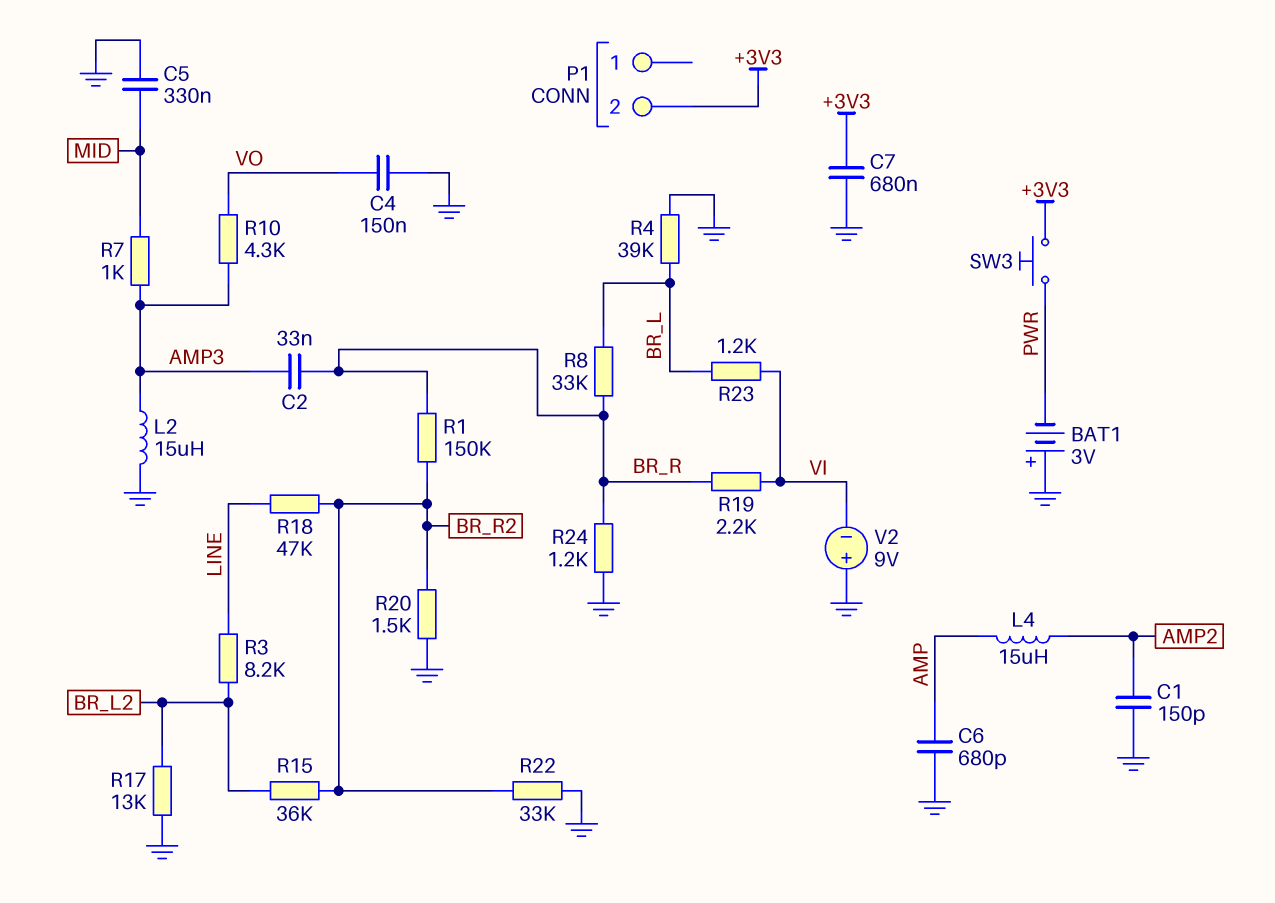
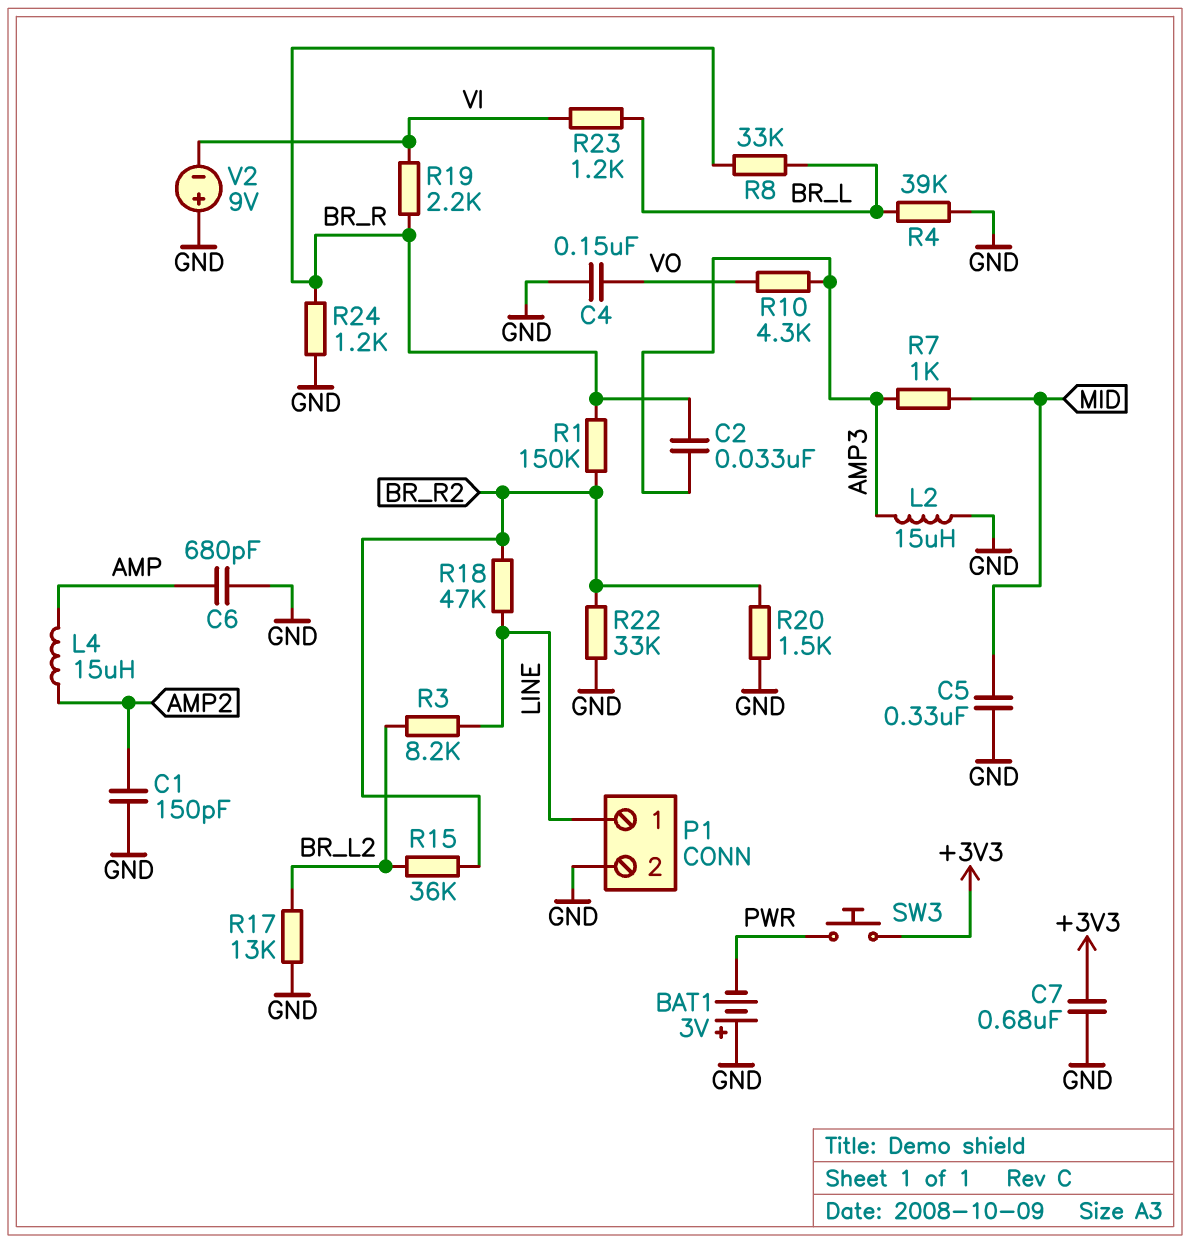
P1 pin 1: none -> LINE
P1 pin 2: +3V3 -> GND

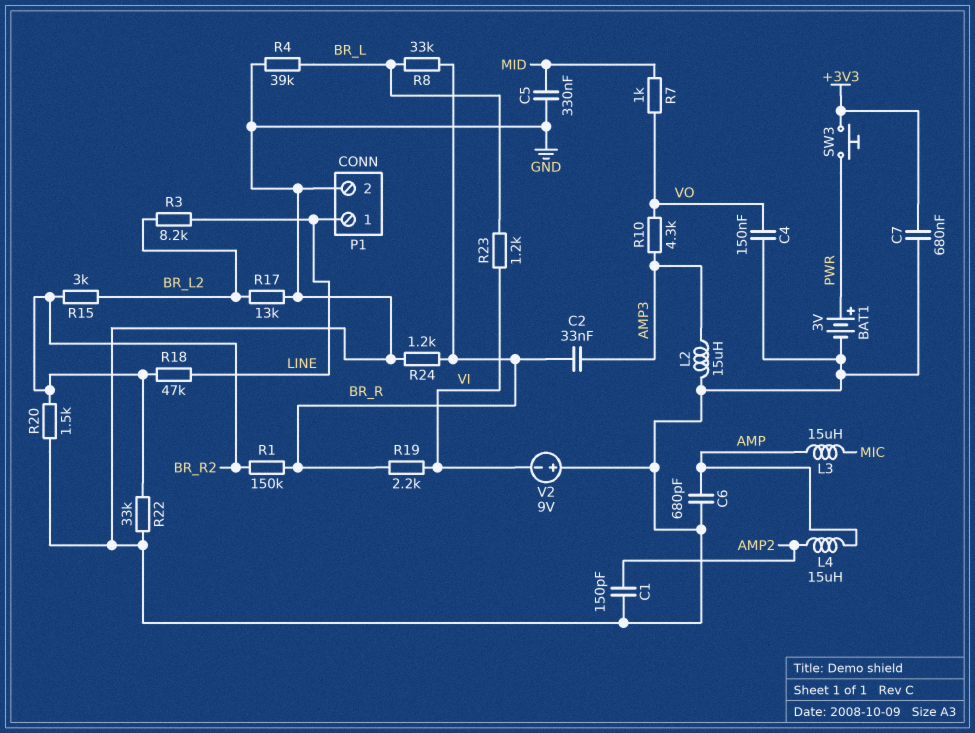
BAT1: 3V (plus GND, minus PWR) -> 3V (plus PWR, minus GND)
L3: none -> 15uH (AMP, MIC)
R7: 1k (AMP3, MID) -> 1k (MID, VO)
R15: 36k (BR_L2, BR_R2) -> 3k (BR_L2, BR_R2)

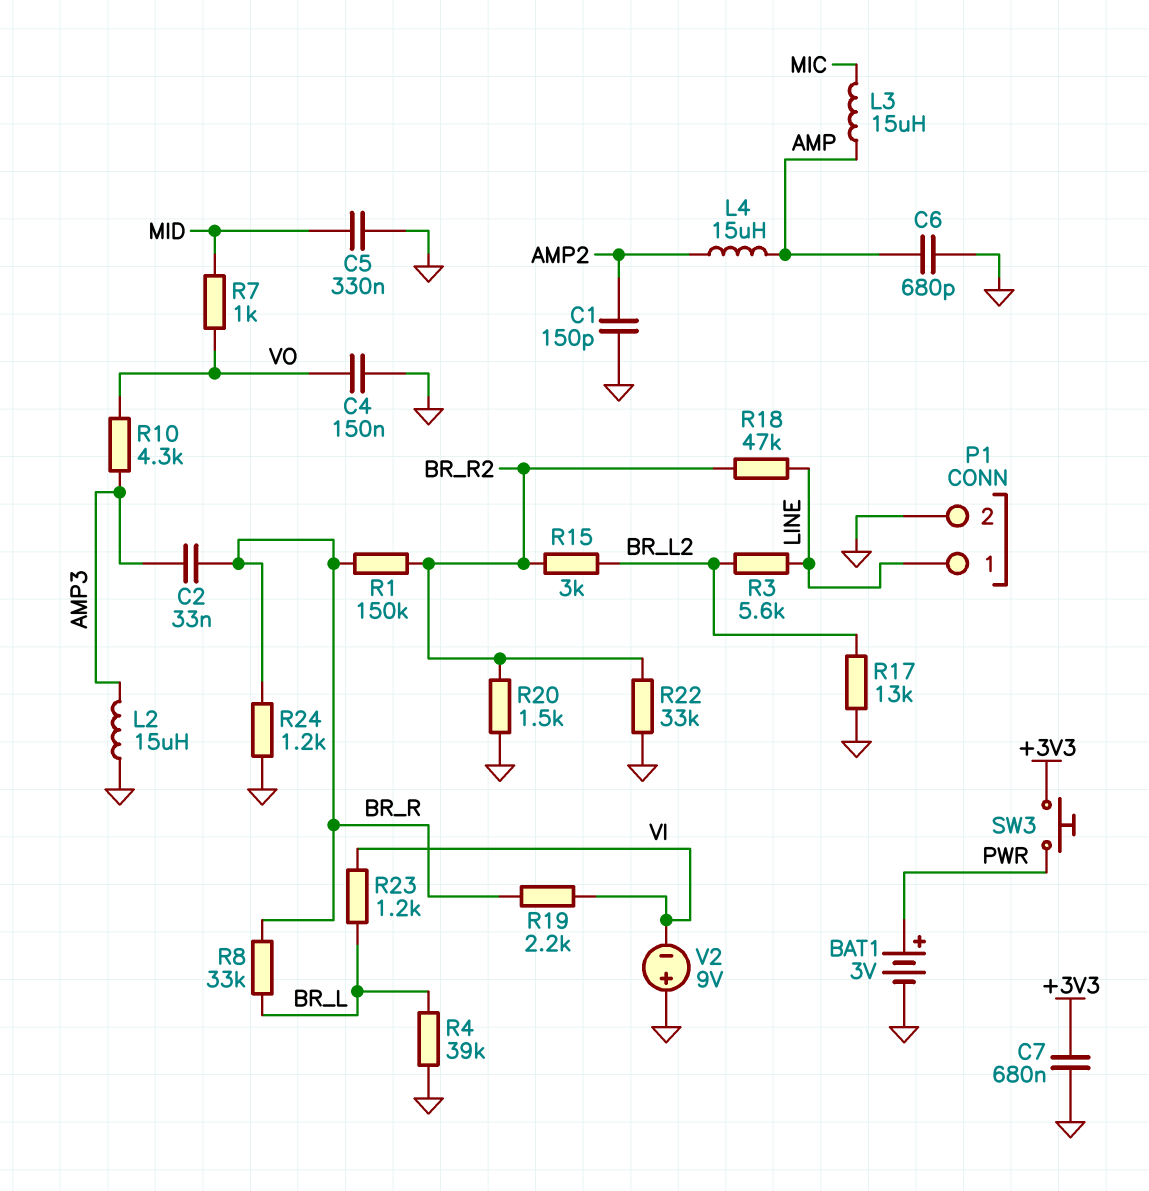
R3: 8.2k (BR_L2, LINE) -> 5.6k (BR_L2, LINE)

